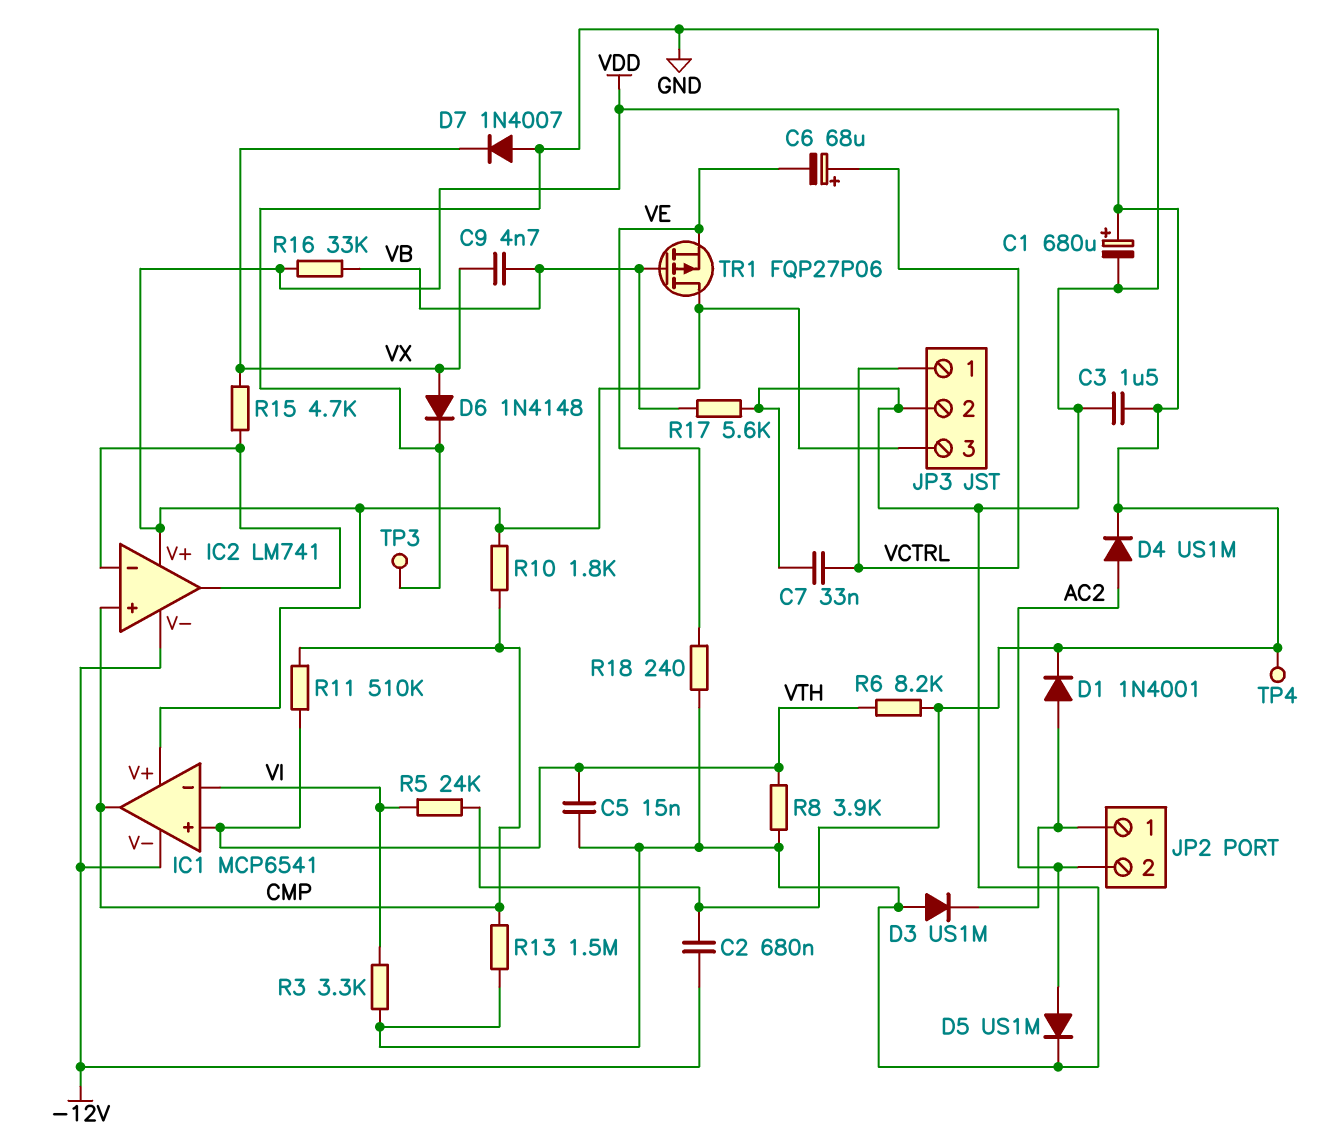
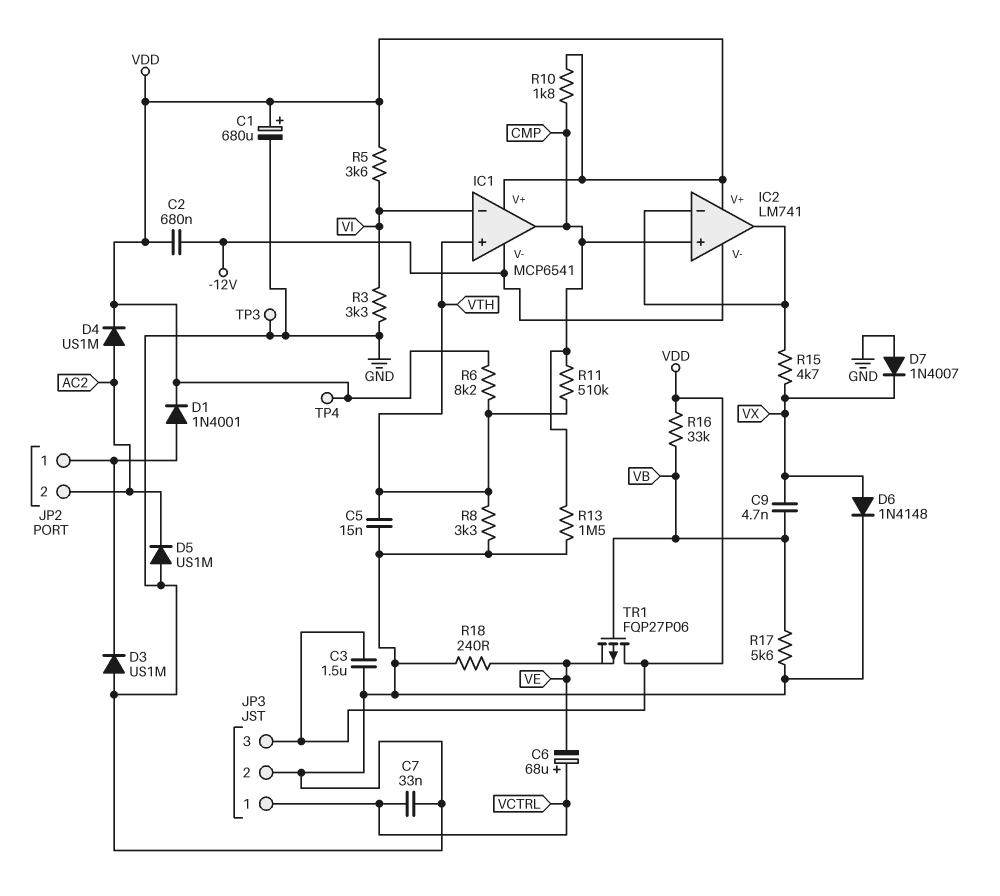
D5: diode US1M (A AC2, K GND) -> diode US1M (A GND, K AC2)
R5: 24k (VDD, VI) -> 3.6k (VDD, VI)
R8: 3.9k (GND, VTH) -> 3.3k (GND, VTH)

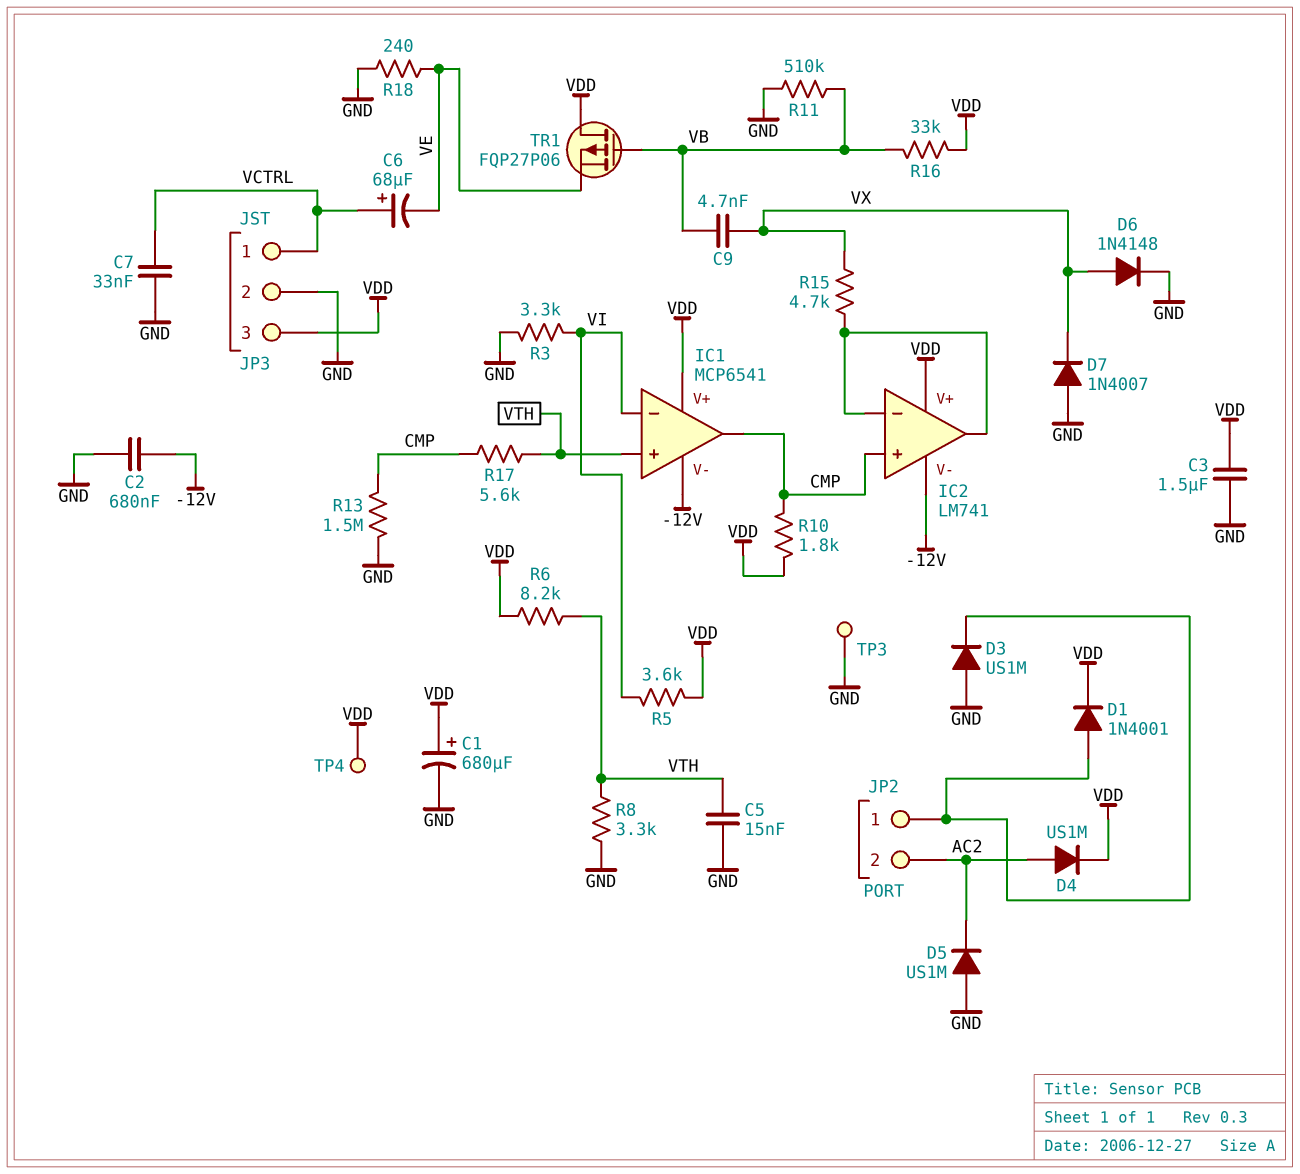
C2: 680nF (-12V, VDD) -> 680nF (-12V, GND)
R11: 510k (CMP, VTH) -> 510k (GND, VB)
R17: 5.6k (GND, VB) -> 5.6k (CMP, VTH)

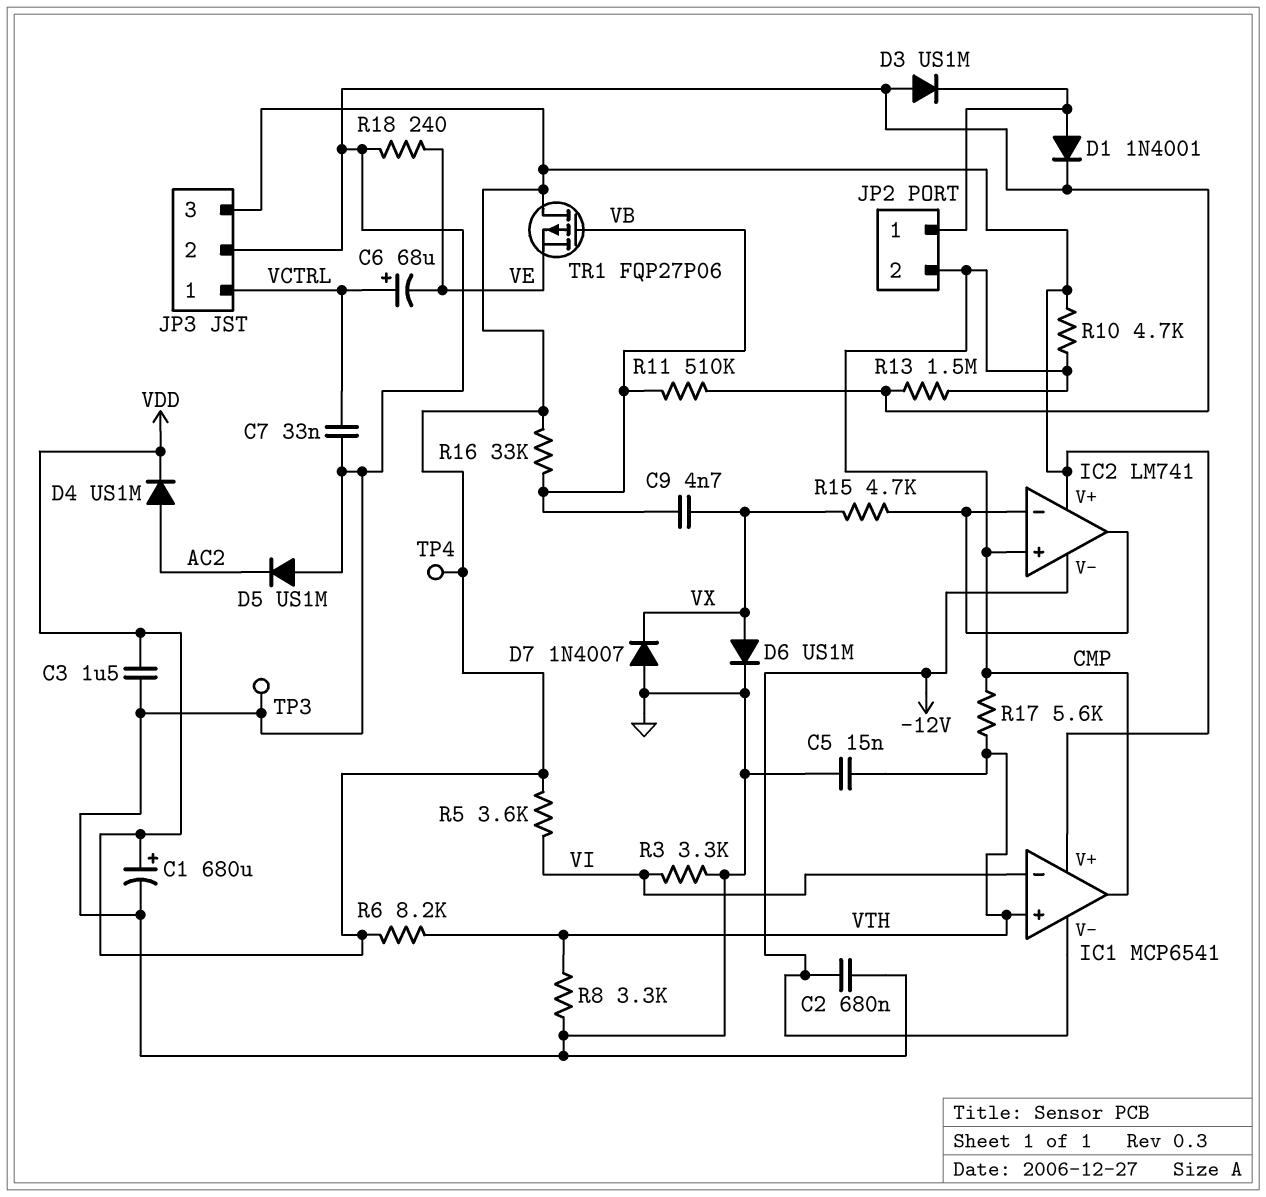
D1: diode 1N4001 (A JP2/1, K VDD) -> diode 1N4001 (A JP2/1, K GND)
D6: diode 1N4148 (A VX, K GND) -> diode US1M (A VX, K GND)
JP2 pin 2: AC2 -> CMP
R10: 1.8k (CMP, VDD) -> 4.7k (CMP, VDD)

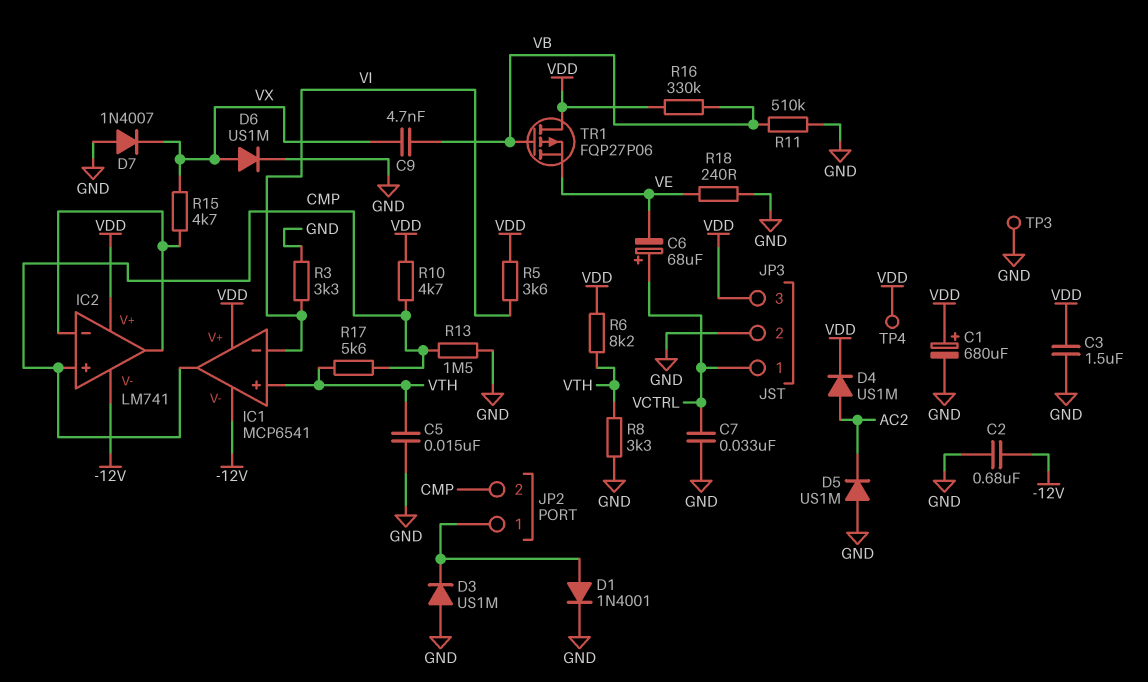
R16: 33k (VB, VDD) -> 330k (VB, VDD)

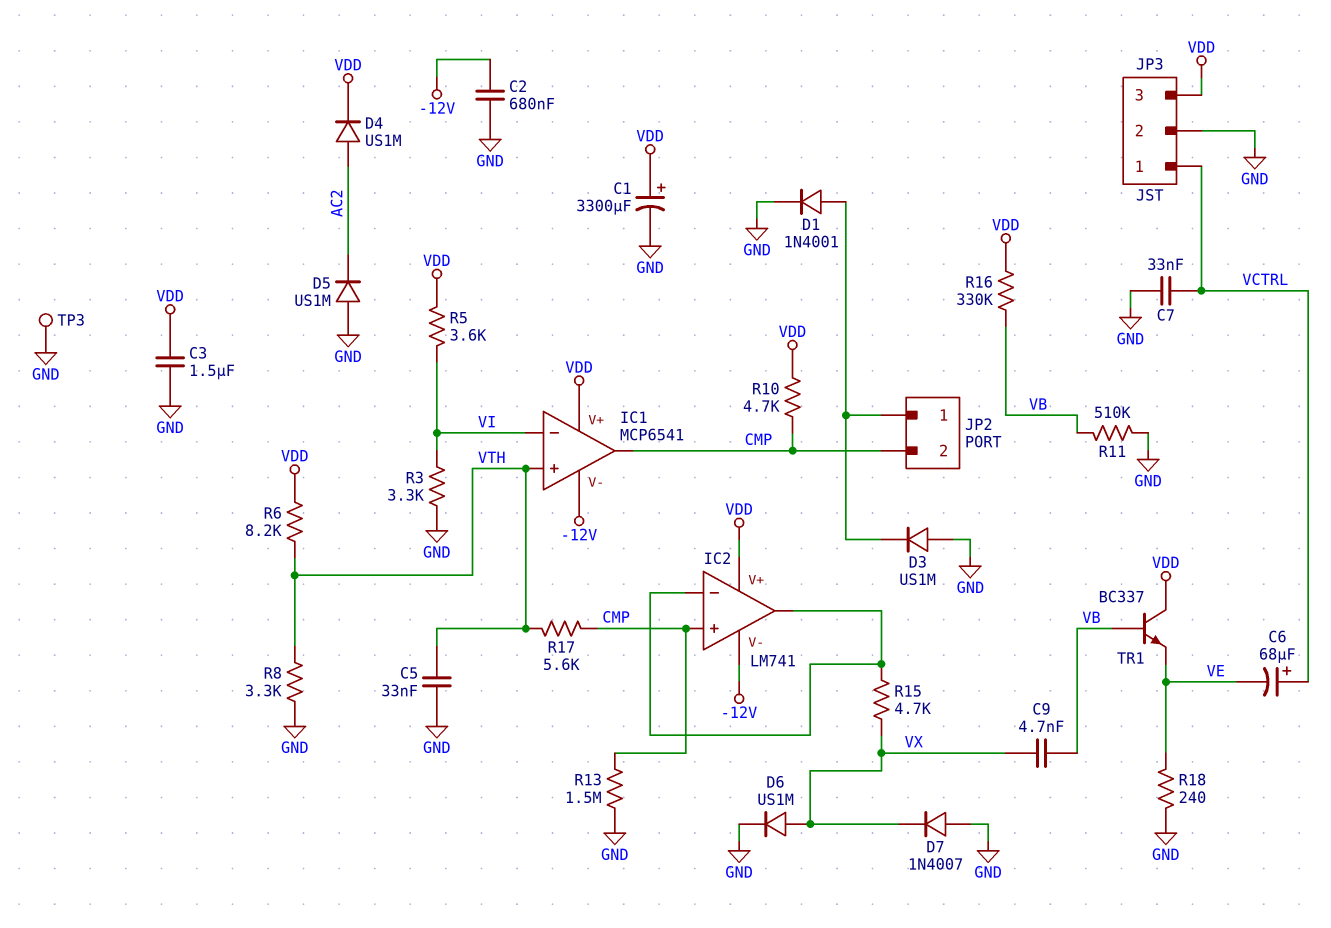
C1: 680uF (plus VDD, minus GND) -> 3300uF (plus VDD, minus GND)
C5: 15nF (GND, VTH) -> 33nF (GND, VTH)
TP4: test point (VDD) -> none
TR1: PMOS FQP27P06 (G VB, D VDD, S VE) -> NPN BC337 (B VB, C VDD, E VE)

